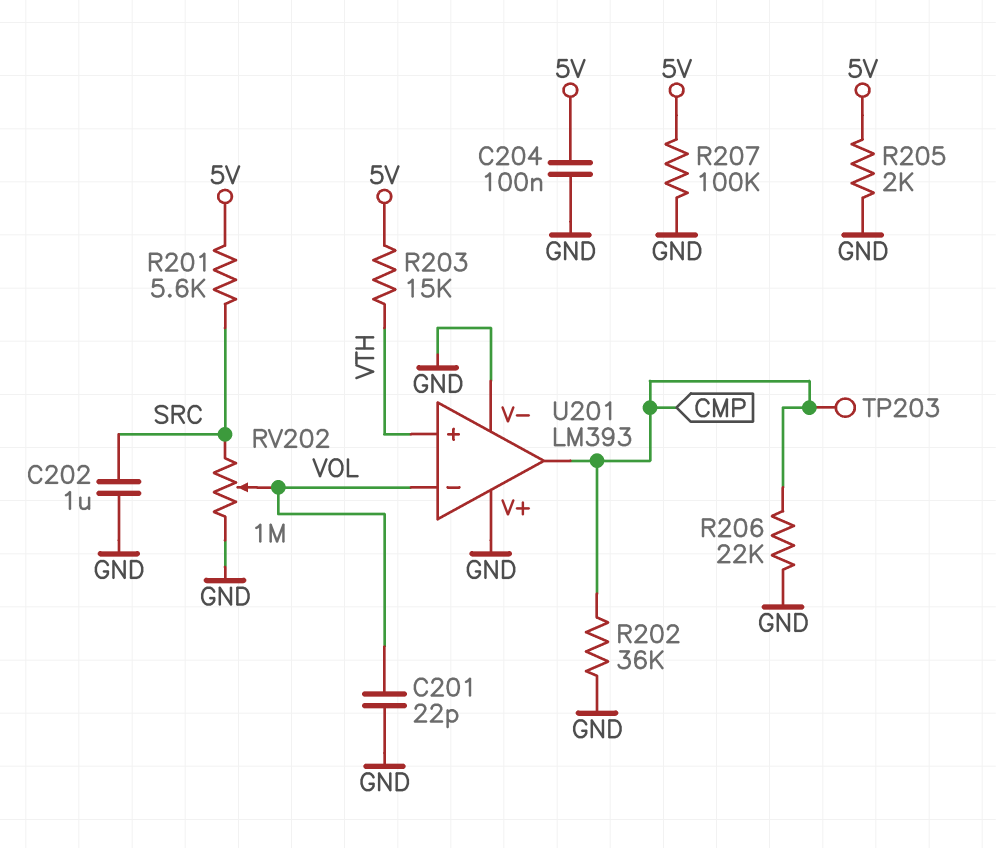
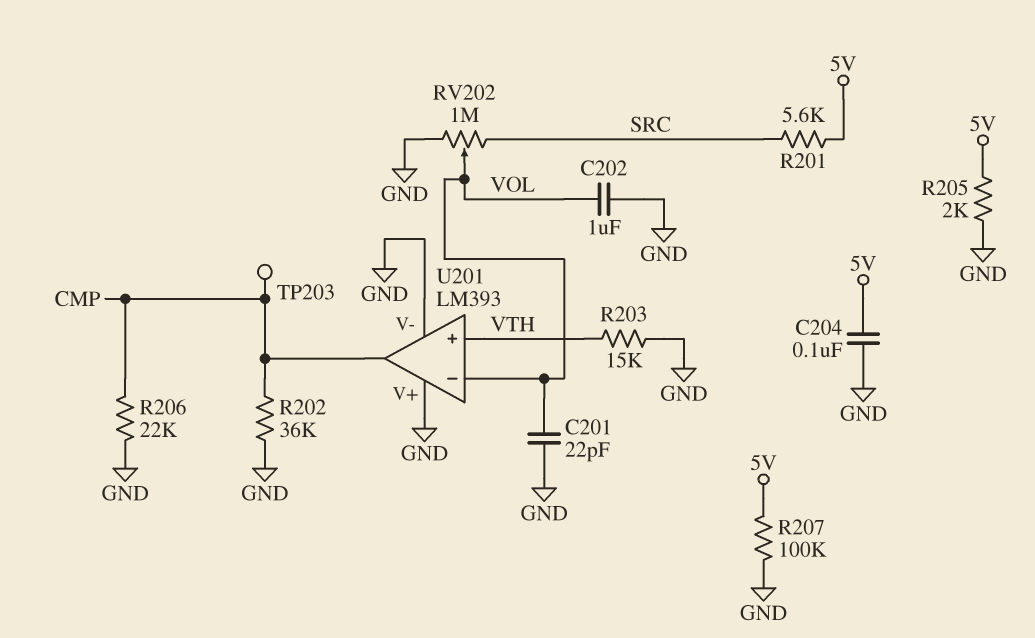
C202: 1uF (GND, SRC) -> 1uF (GND, VOL)
R203: 15k (5V, VTH) -> 15k (GND, VTH)

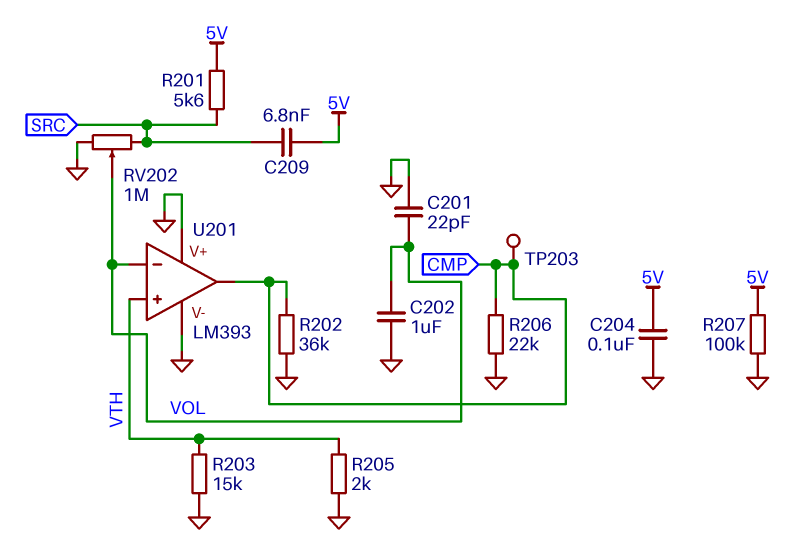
C209: none -> 6.8nF (5V, SRC)
R205: 2k (5V, GND) -> 2k (GND, VTH)

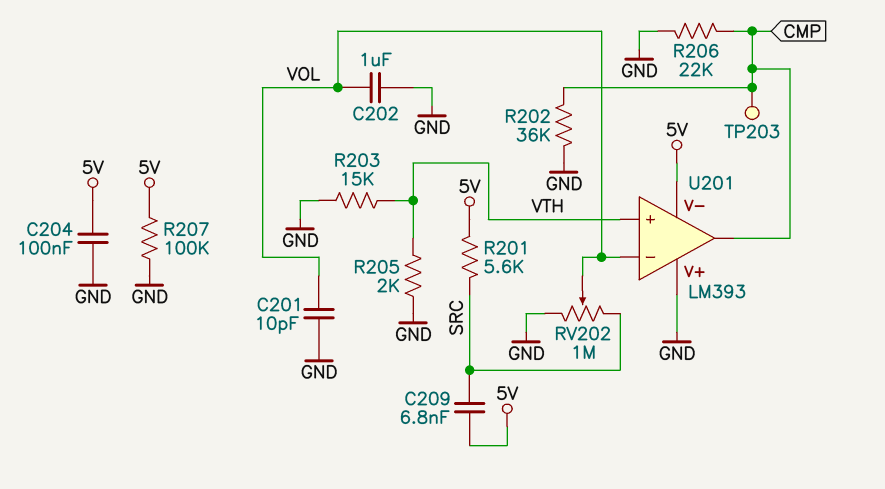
C201: 22pF (GND, VOL) -> 10pF (GND, VOL)
U201 pin V-: GND -> 5V

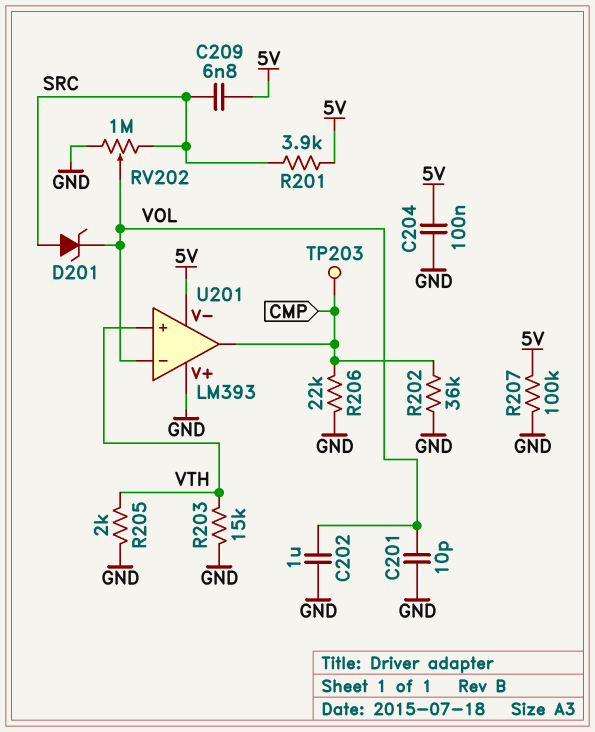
D201: none -> zener (A SRC, K VOL)
R201: 5.6k (5V, SRC) -> 3.9k (5V, SRC)

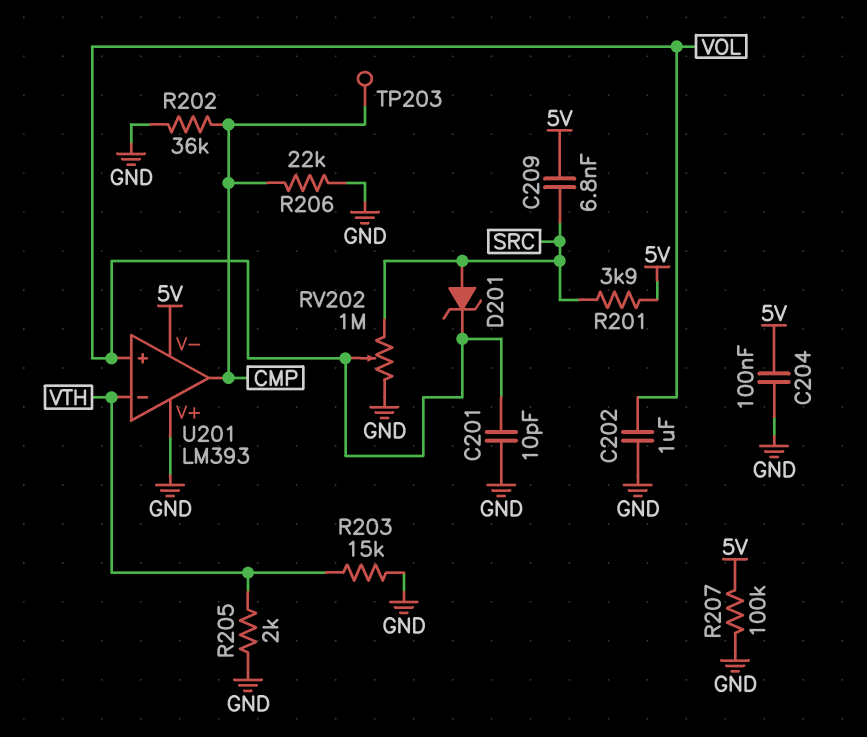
U201 pin in+: VTH -> VOL
U201 pin in-: VOL -> VTH

